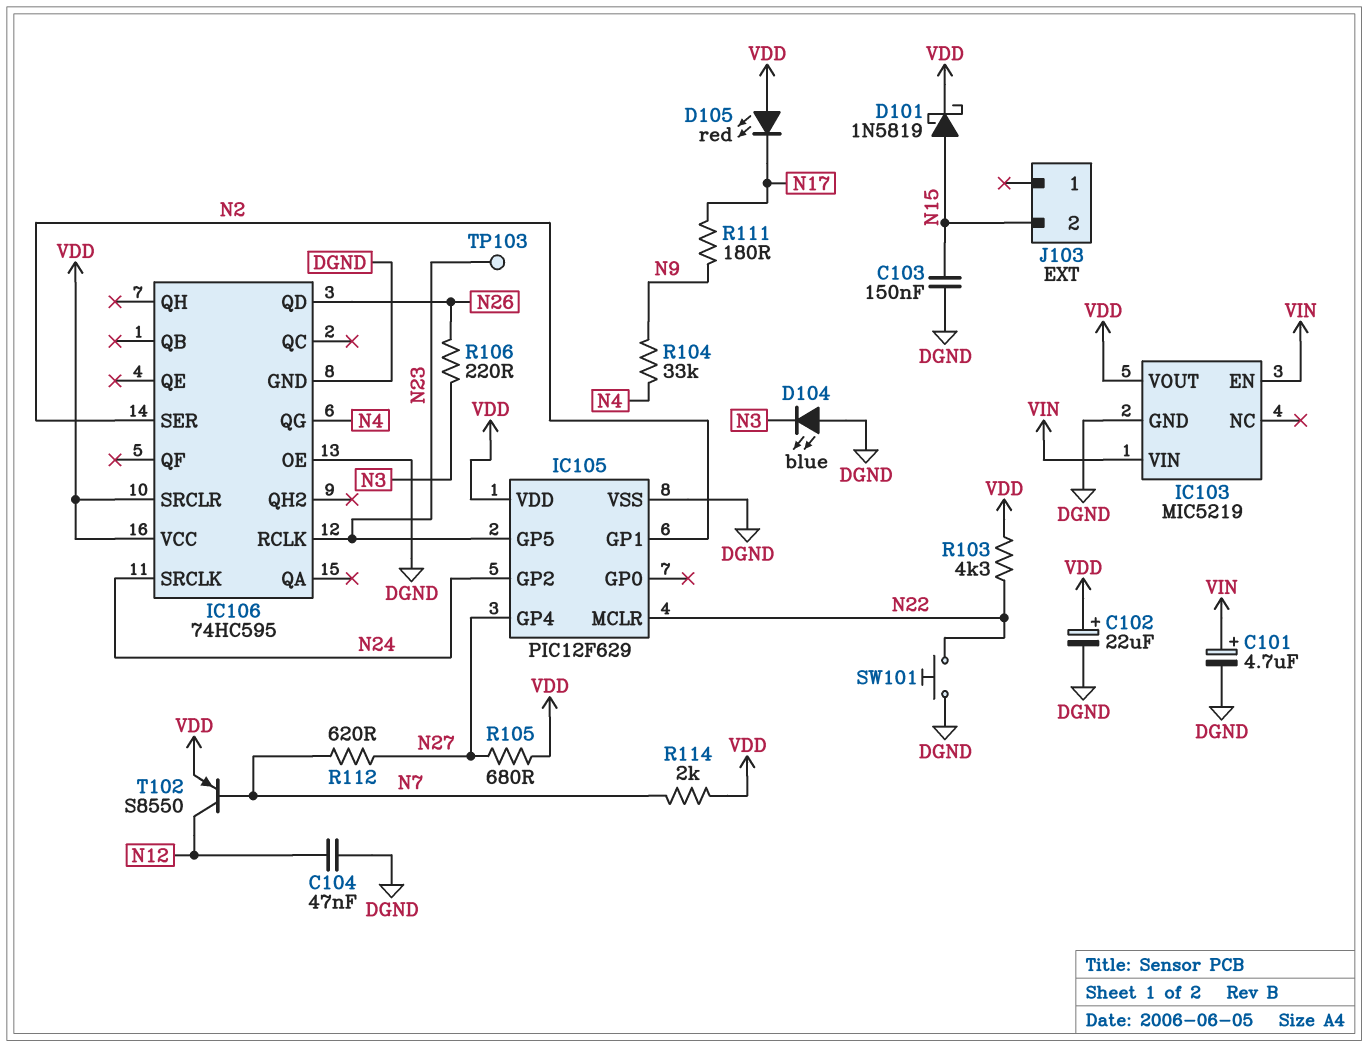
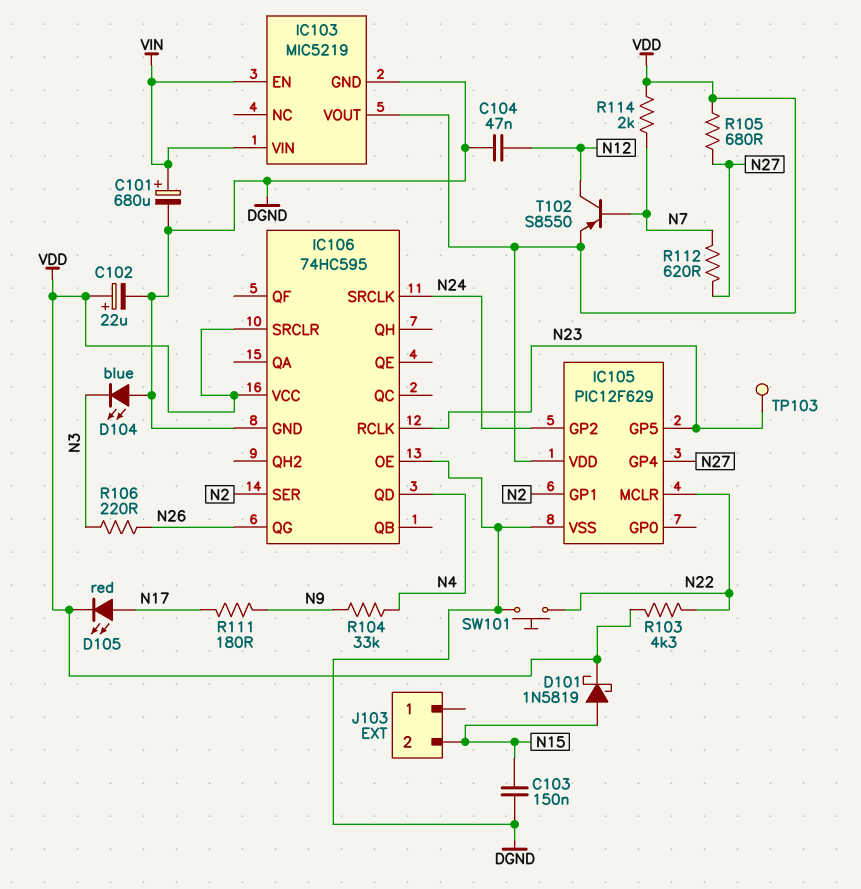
C101: 4.7uF (plus VIN, minus DGND) -> 680uF (plus VIN, minus DGND)
D105: LED red (A VDD, K N17) -> LED red (A N17, K VDD)
IC106 pin QD: N26 -> N4
IC106 pin QG: N4 -> N26

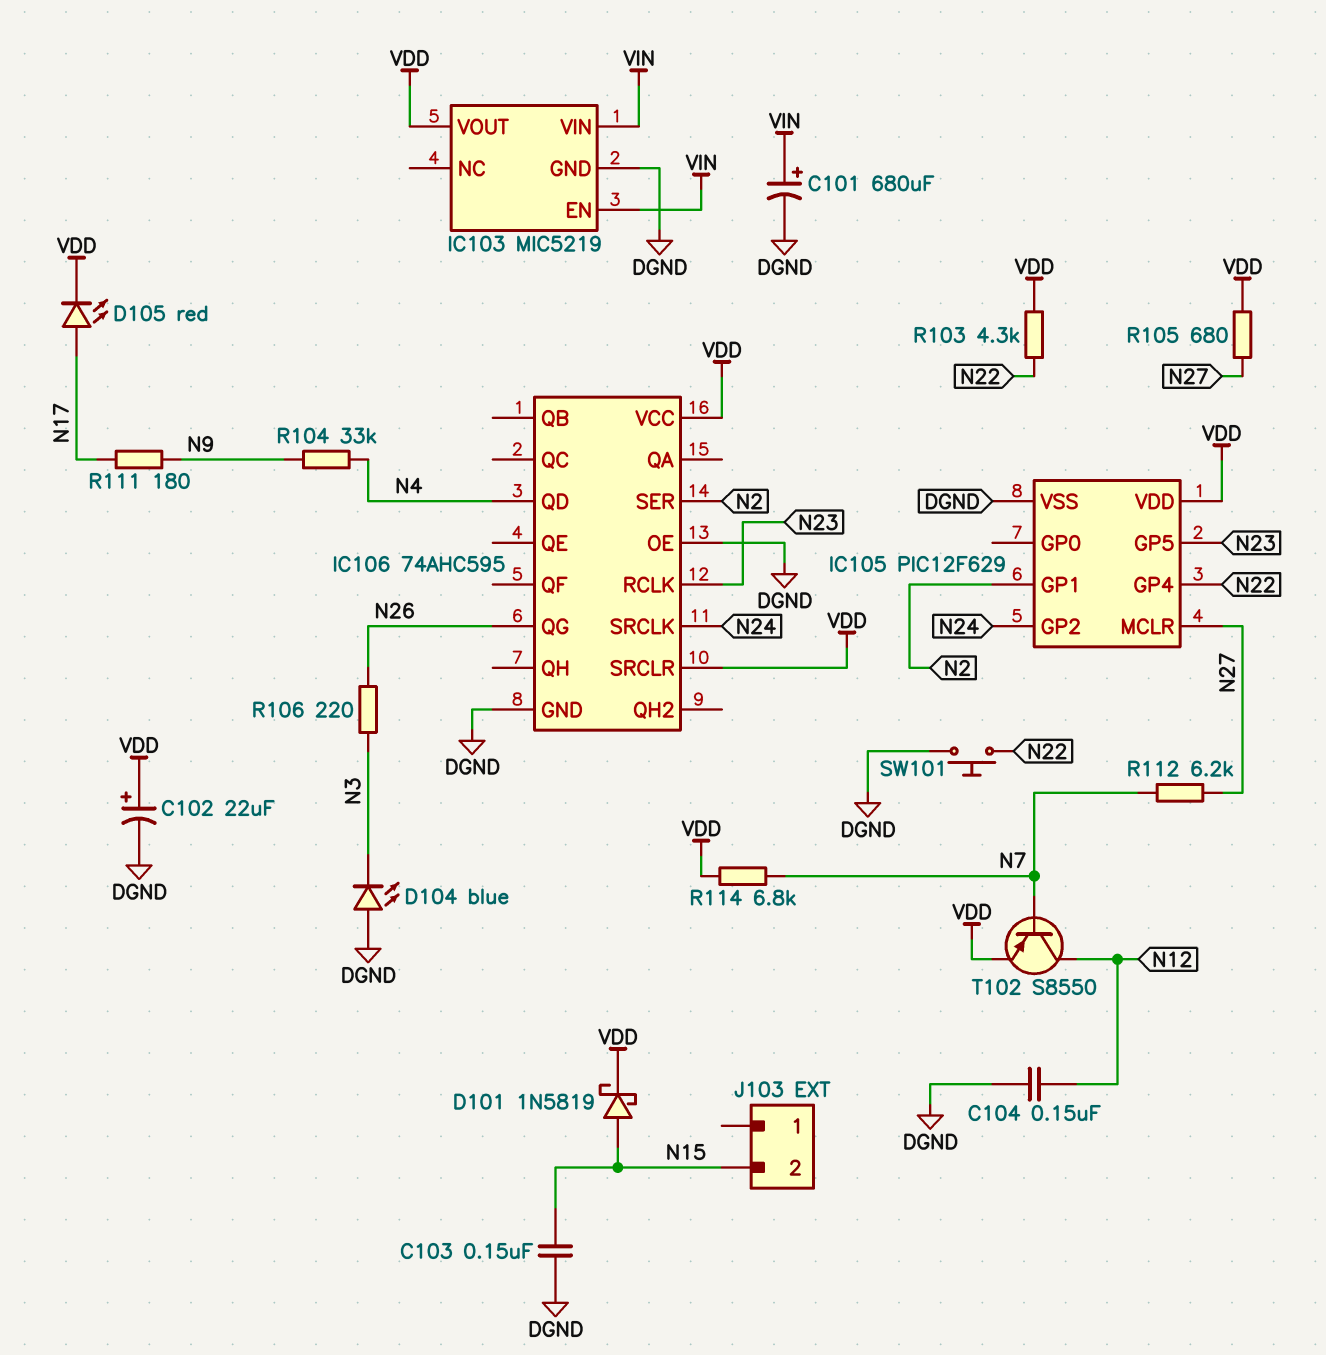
C104: 47nF (DGND, N12) -> 150nF (DGND, N12)
IC105 pin GP4: N27 -> N22
IC105 pin MCLR: N22 -> N27
IC106: 74HC595 -> 74AHC595
R112: 620 (N7, N27) -> 6.2k (N7, N27)
R114: 2k (N7, VDD) -> 6.8k (N7, VDD)
TP103: test point (N23) -> none

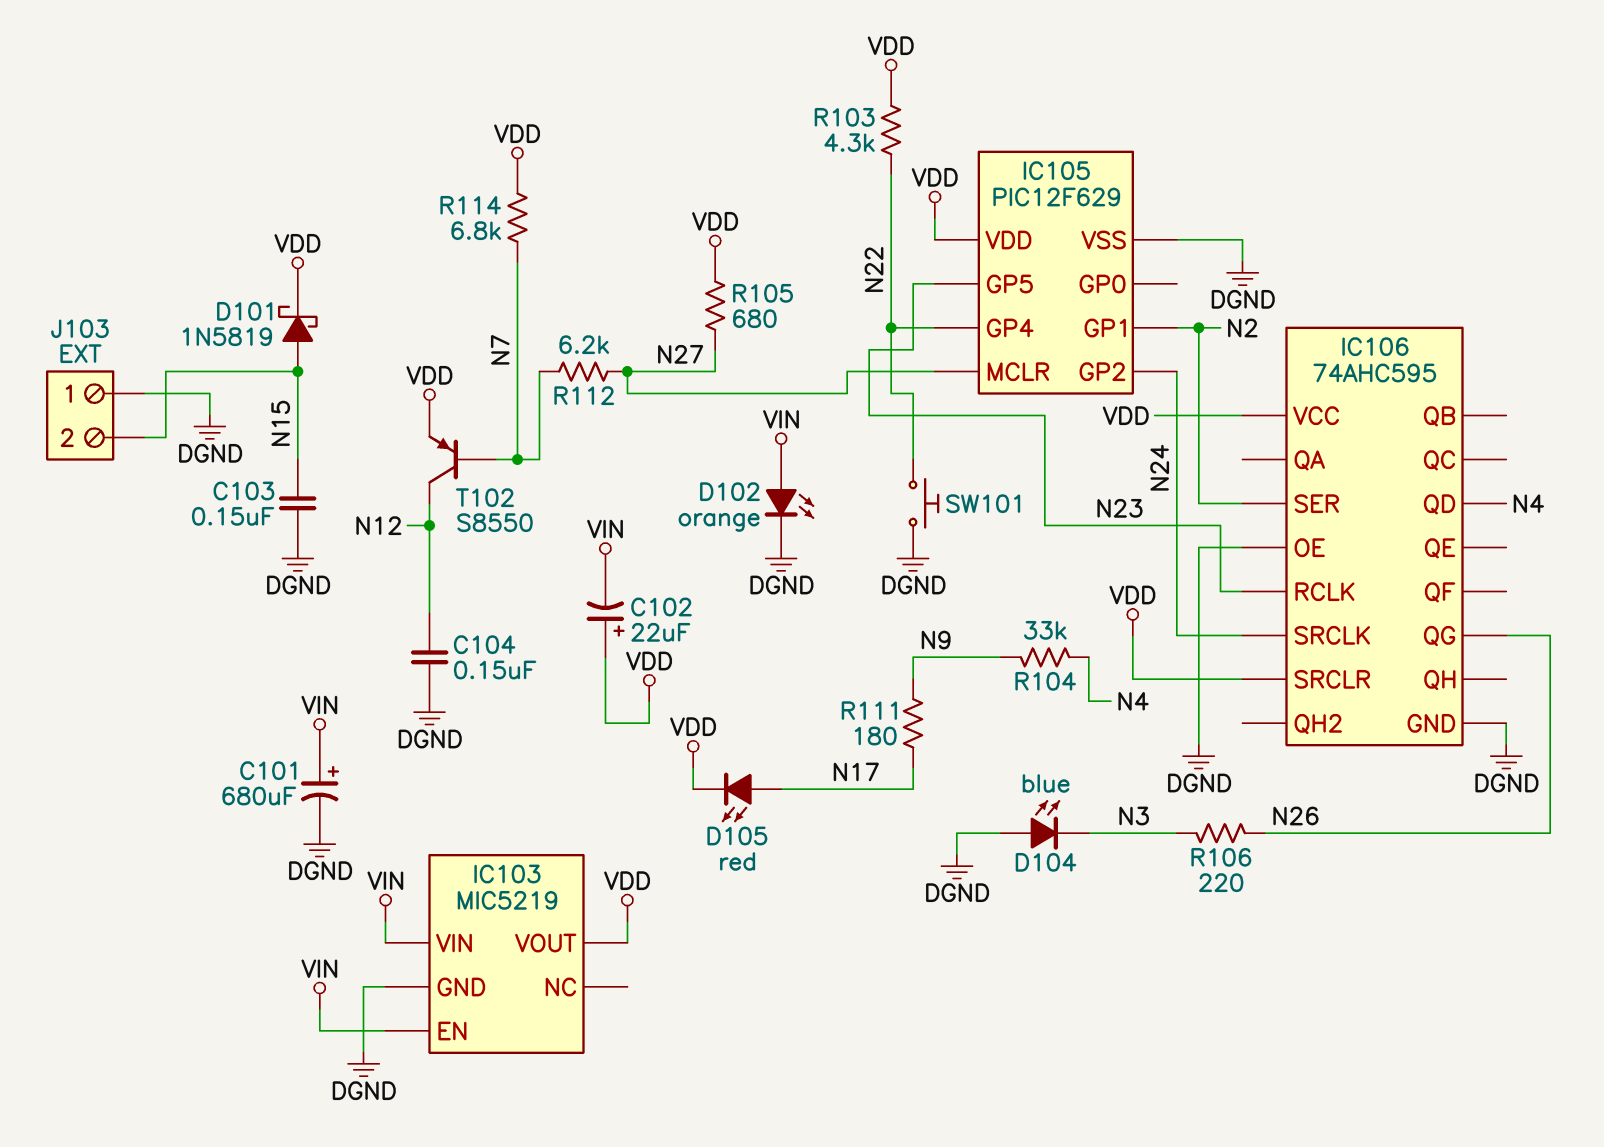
C102: 22uF (plus VDD, minus DGND) -> 22uF (plus VDD, minus VIN)
D102: none -> LED orange (A VIN, K DGND)
J103 pin 1: none -> DGND

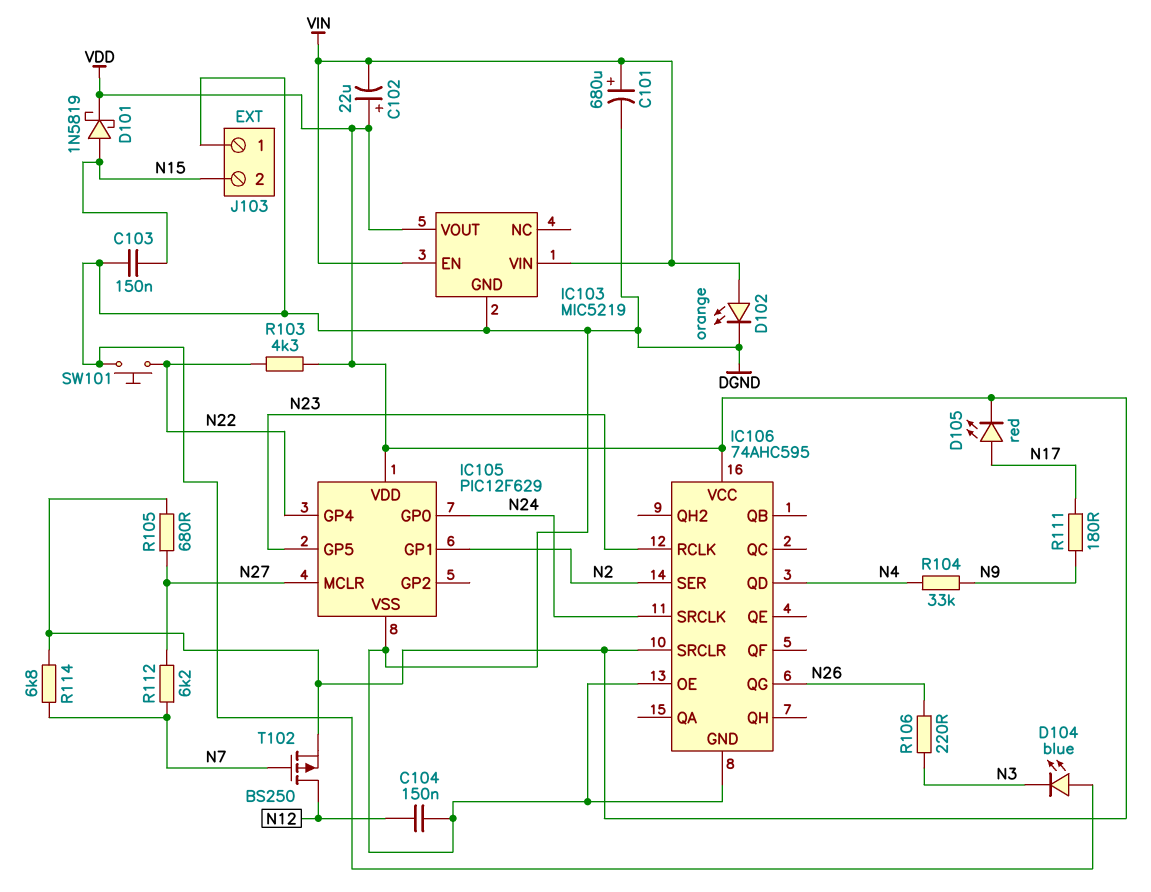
IC105 pin GP0: none -> N24
IC105 pin GP2: N24 -> none
T102: PNP S8550 (B N7, C N12, E VDD) -> PMOS BS250 (G N7, D N12, S VDD)

